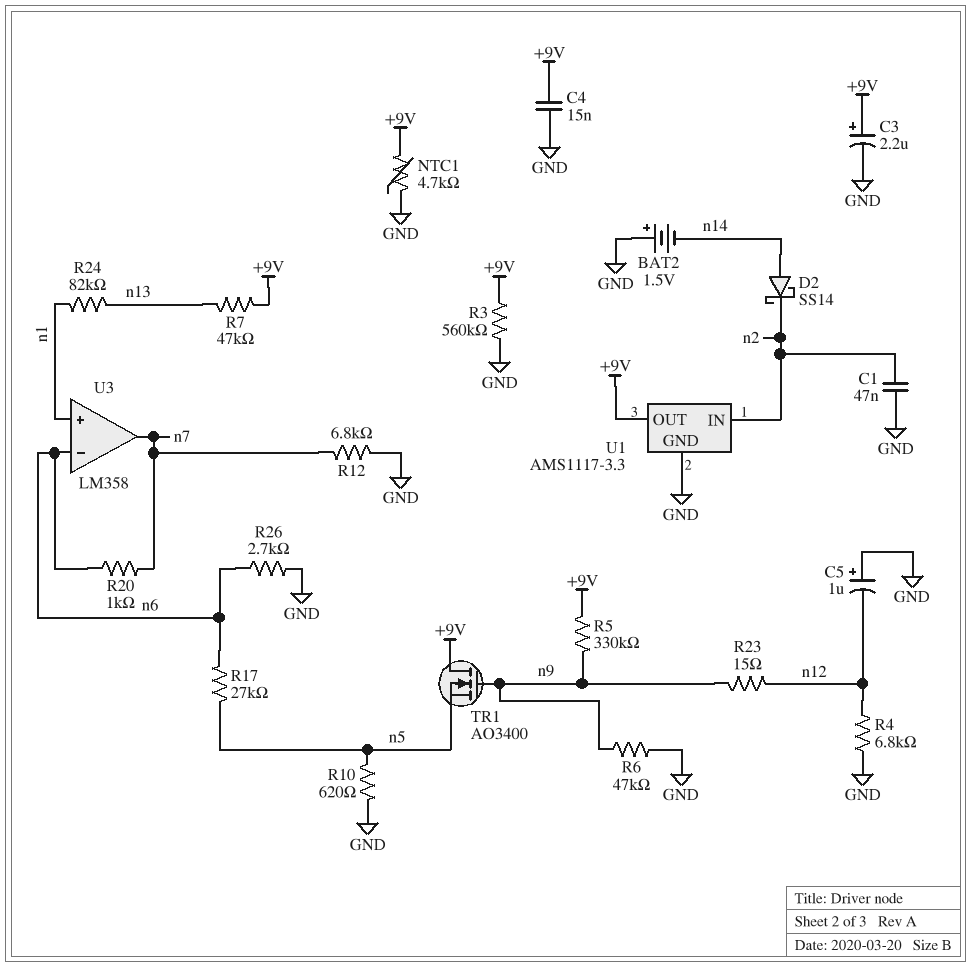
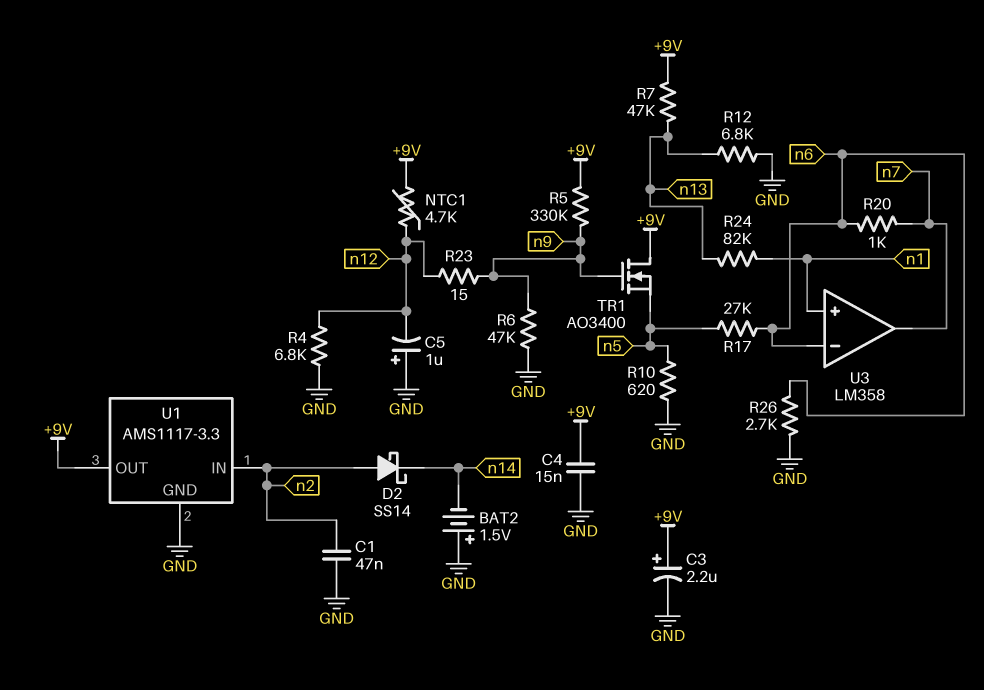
D2: schottky SS14 (A n14, K n2) -> schottky SS14 (A n2, K n14)
NTC1: 4.7k (+9V, GND) -> 4.7k (+9V, n12)
R3: 560k (+9V, GND) -> none
R12: 6.8k (GND, n7) -> 6.8k (GND, n13)

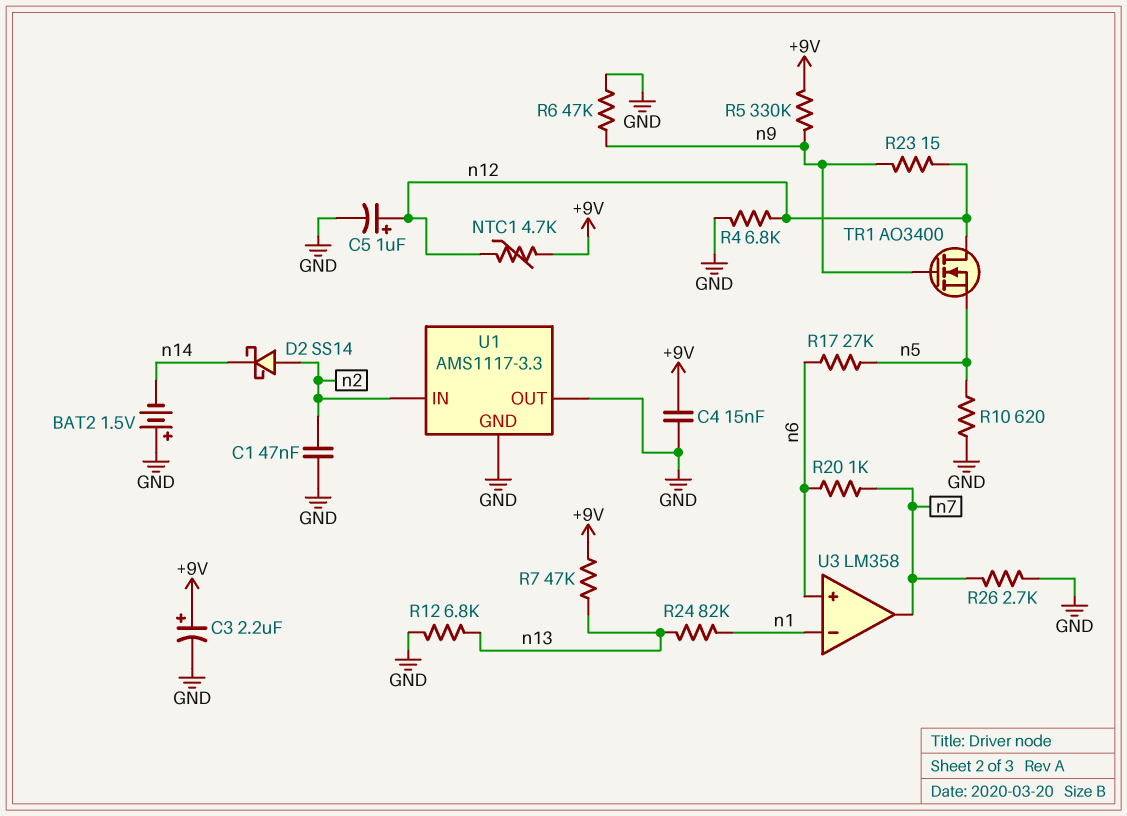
C5: 1uF (plus GND, minus n12) -> 1uF (plus n12, minus GND)
R26: 2.7k (GND, n6) -> 2.7k (GND, n7)
TR1: NMOS AO3400 (G n9, D +9V, S n5) -> NMOS AO3400 (G n9, D n12, S n5)
U1 pin OUT: +9V -> GND
U3 pin in+: n1 -> n6
U3 pin in-: n6 -> n1

